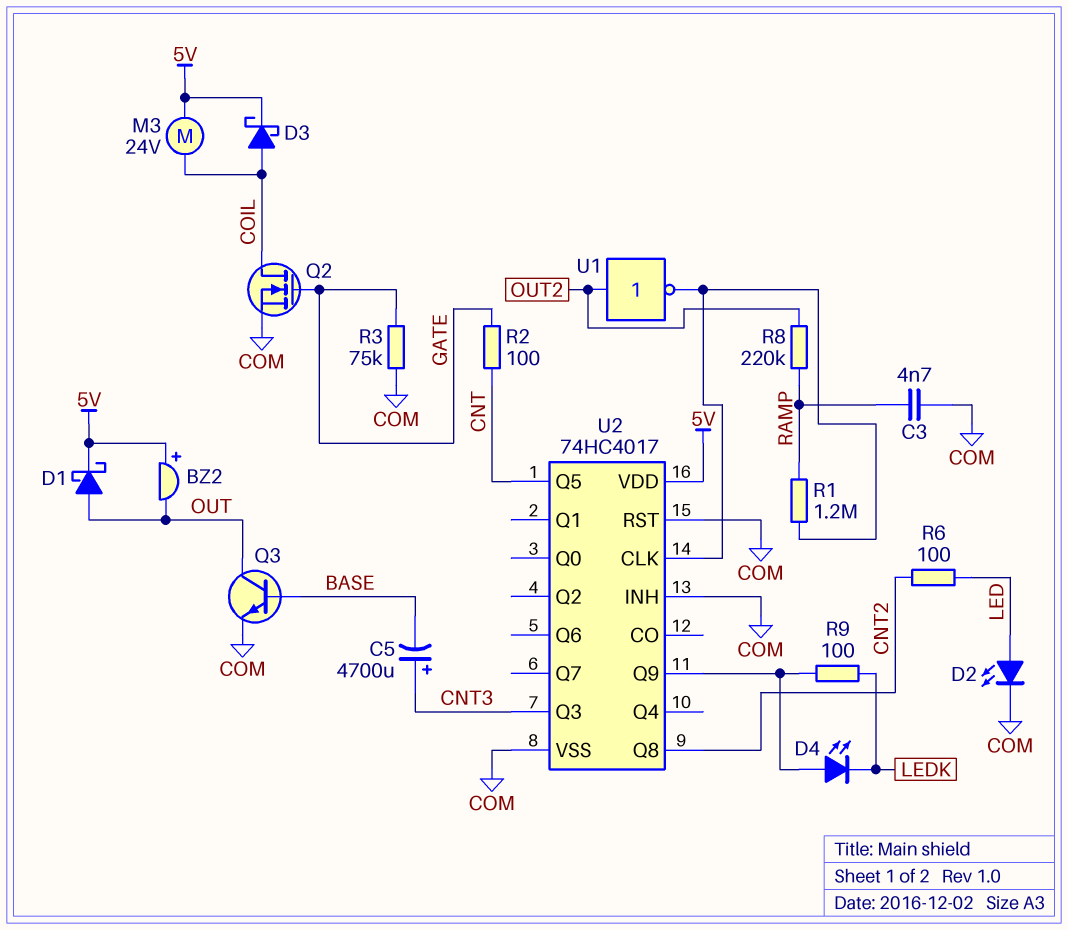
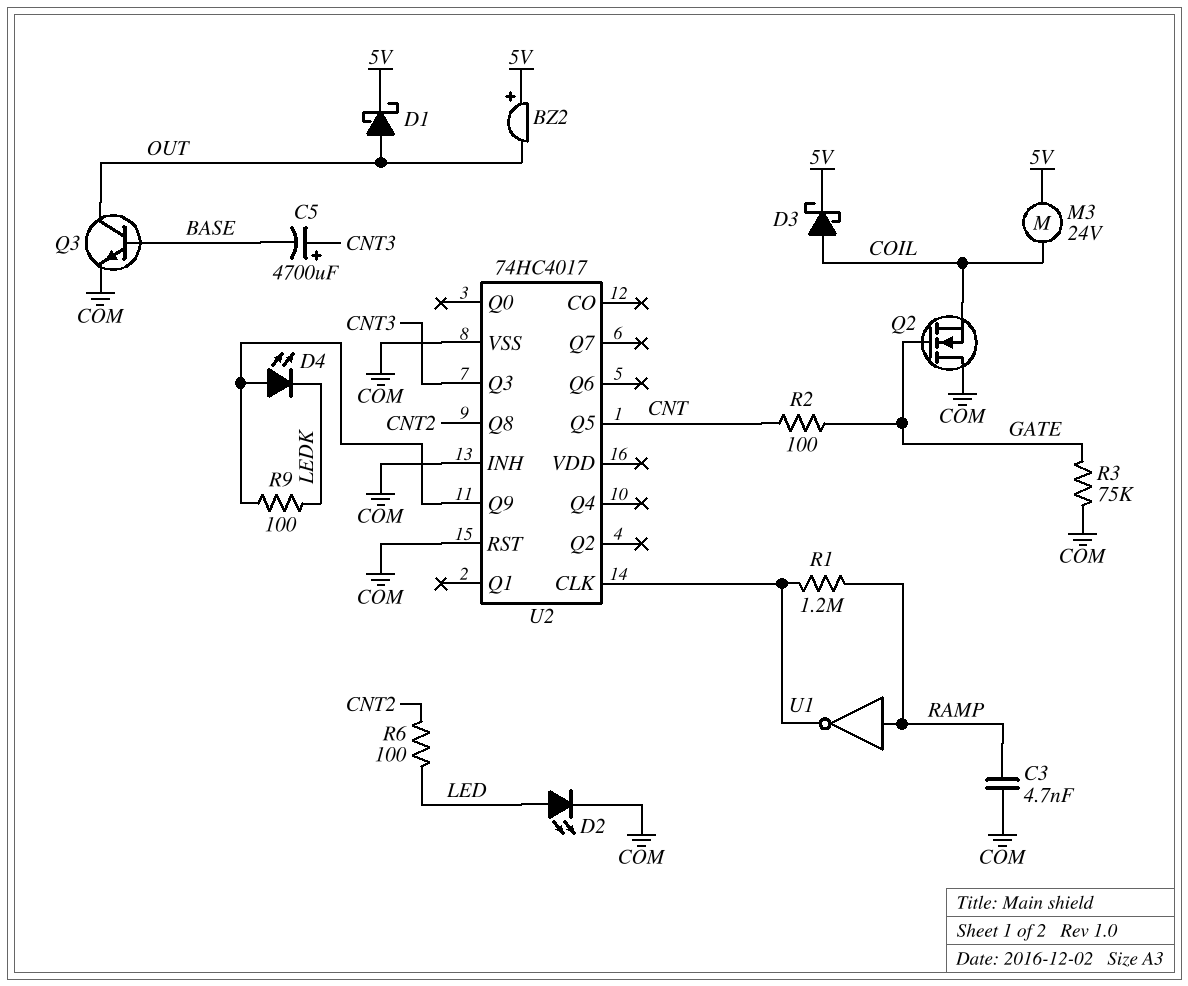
Q2: NMOS (G GATE, D COIL, S COM) -> NMOS (G GATE, D COM, S COIL)
R8: 220k (OUT2, RAMP) -> none
U1: NOT (in OUT2, out U2/CLK) -> NOT (in RAMP, out U2/CLK)
U2 pin VDD: 5V -> none

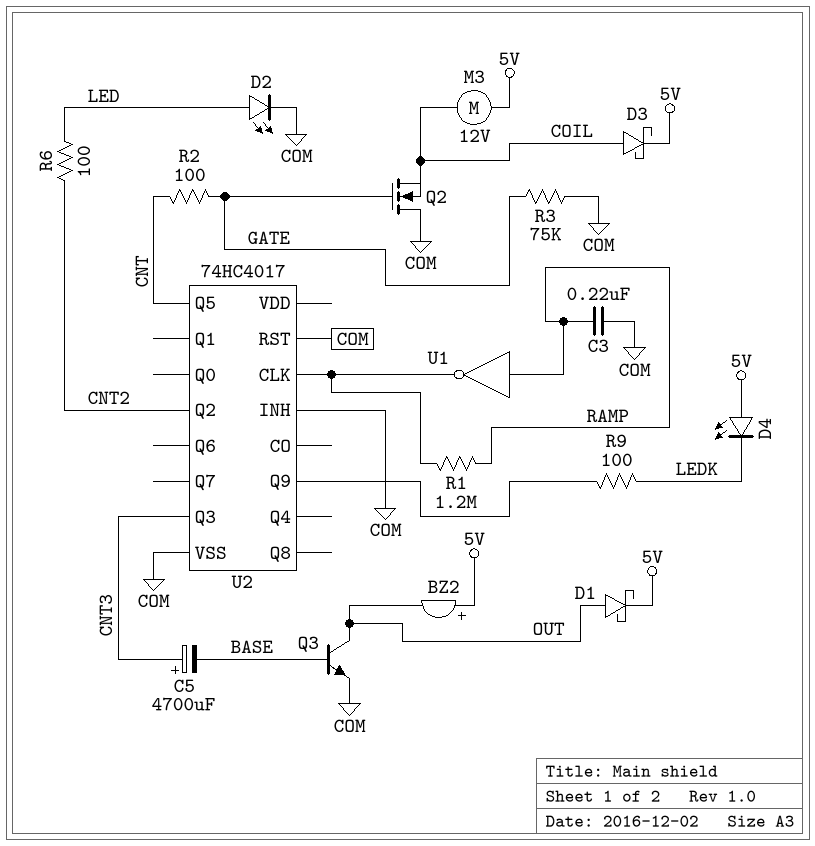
C3: 4.7nF (COM, RAMP) -> 220nF (COM, RAMP)
D4: LED (A U2/Q9, K LEDK) -> LED (A 5V, K LEDK)
M3: motor 24V (5V, COIL) -> motor 12V (5V, COIL)
U2 pin Q2: none -> CNT2
U2 pin Q8: CNT2 -> none

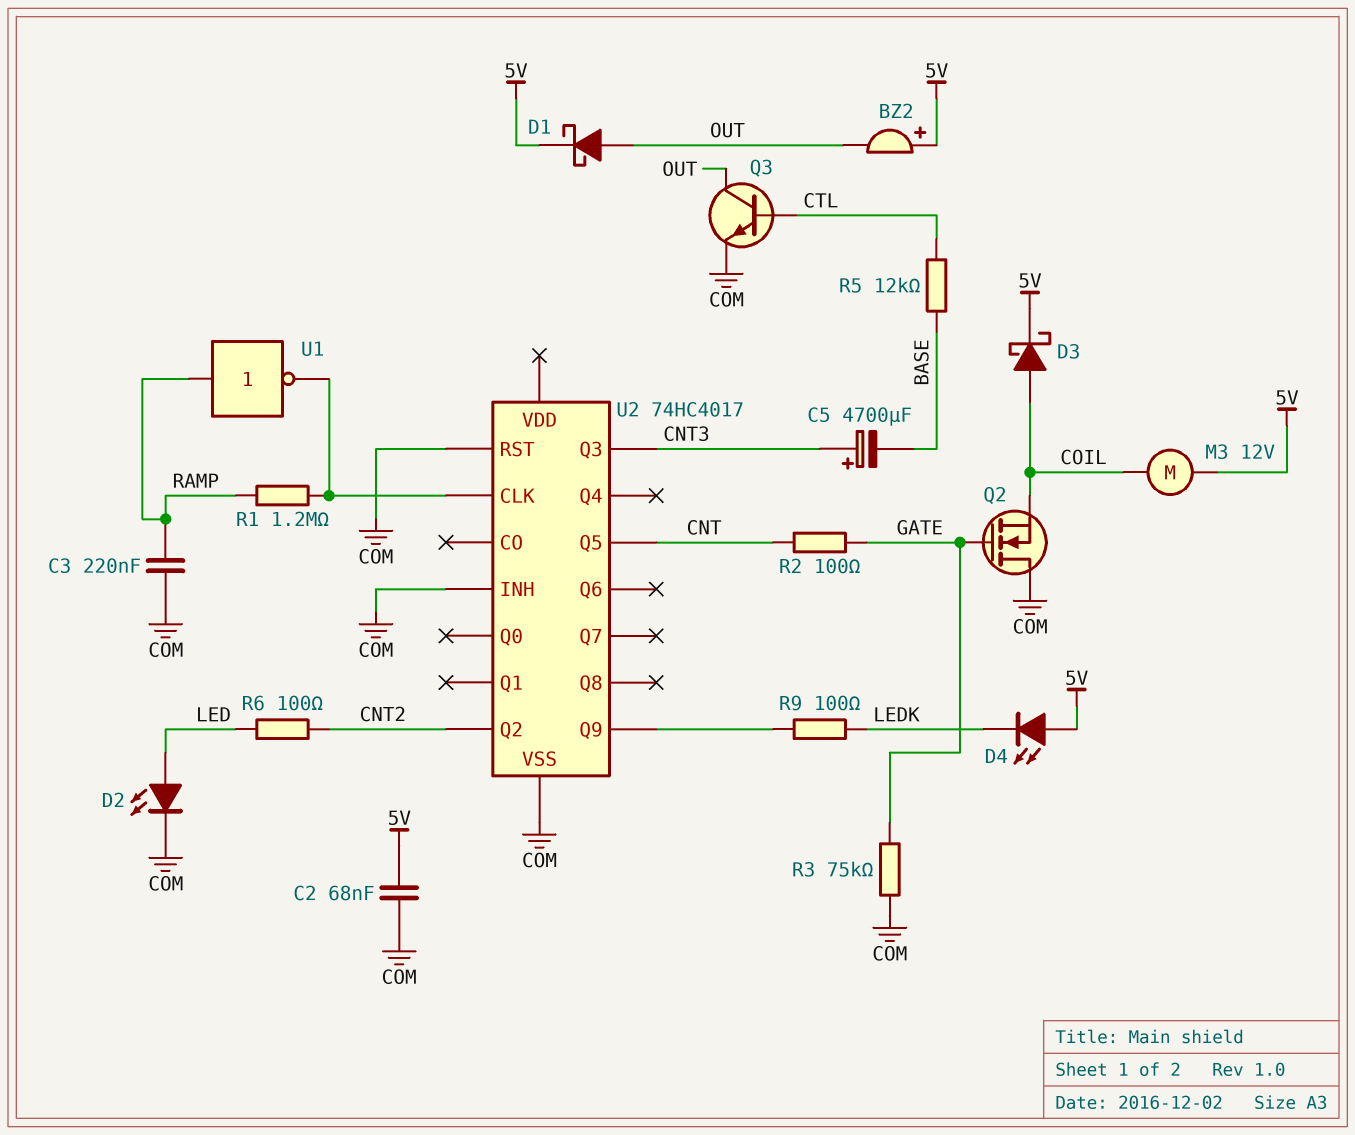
C2: none -> 68nF (5V, COM)
Q3: NPN (B BASE, C OUT, E COM) -> NPN (B CTL, C OUT, E COM)
R5: none -> 12k (BASE, CTL)

